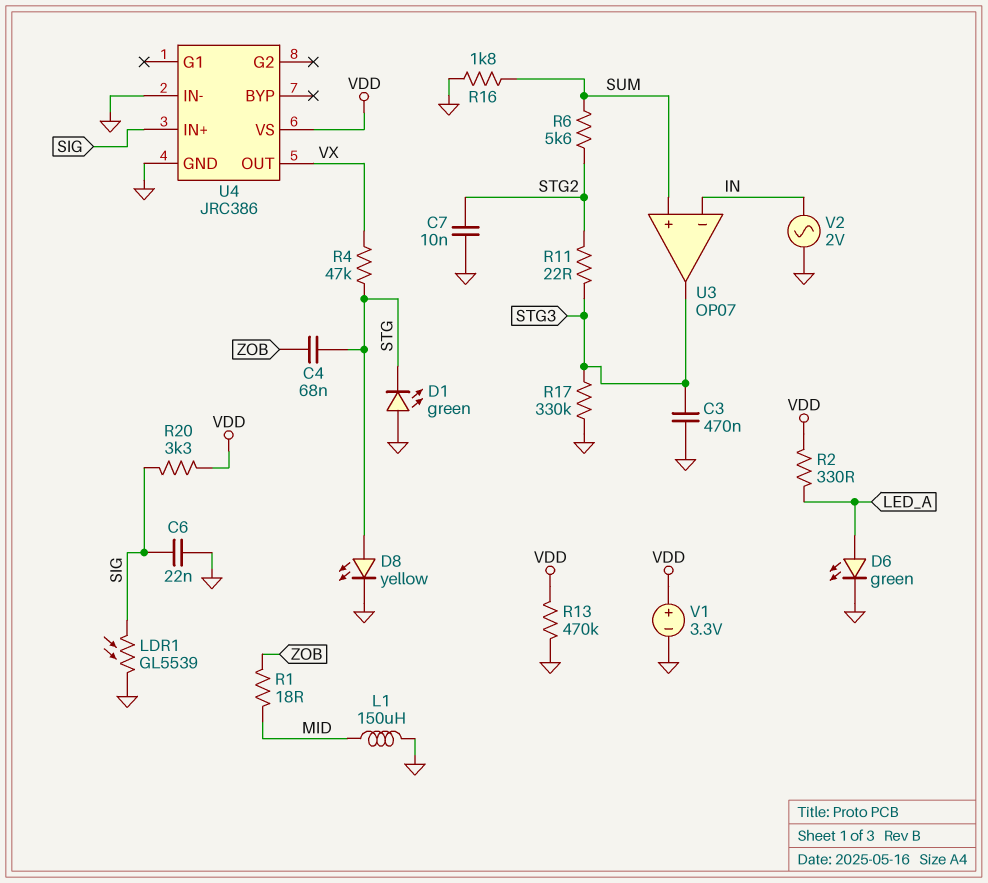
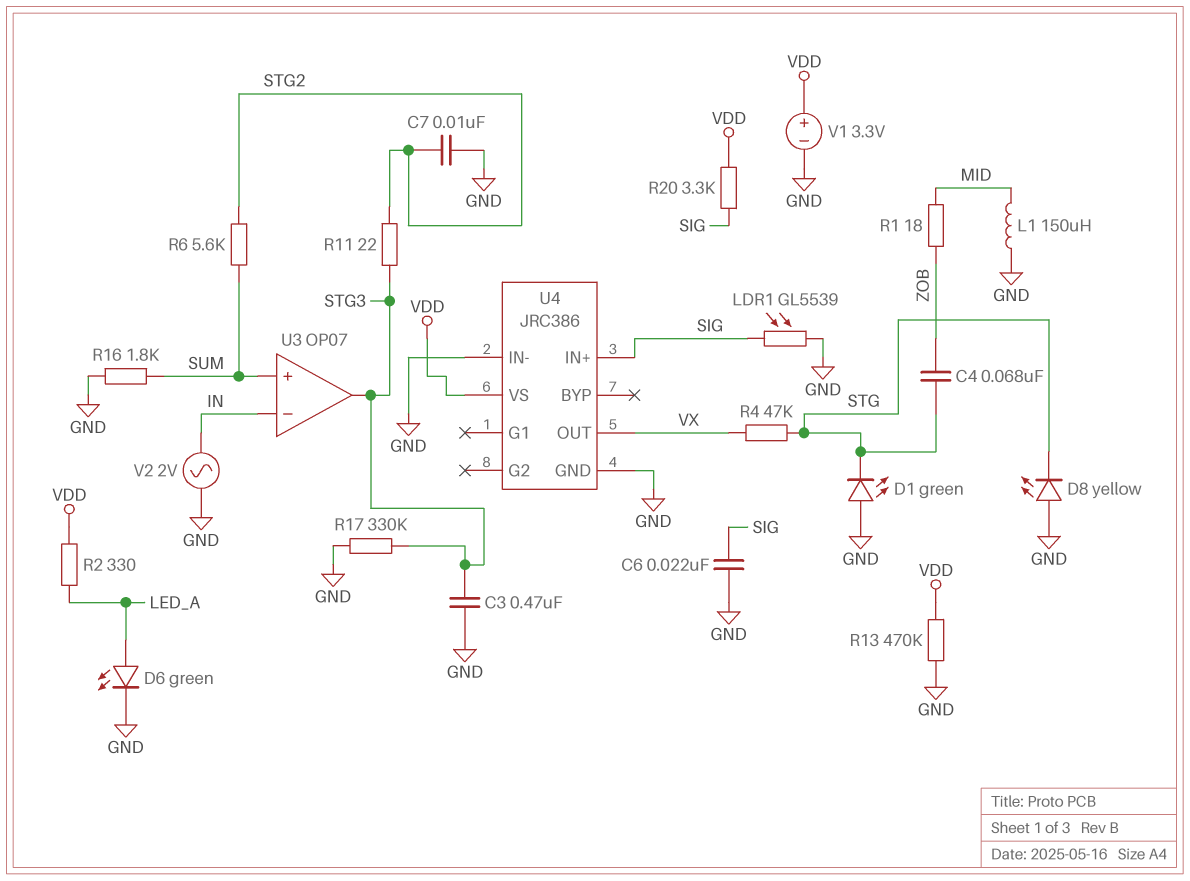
D8: LED yellow (A STG, K GND) -> LED yellow (A GND, K STG)

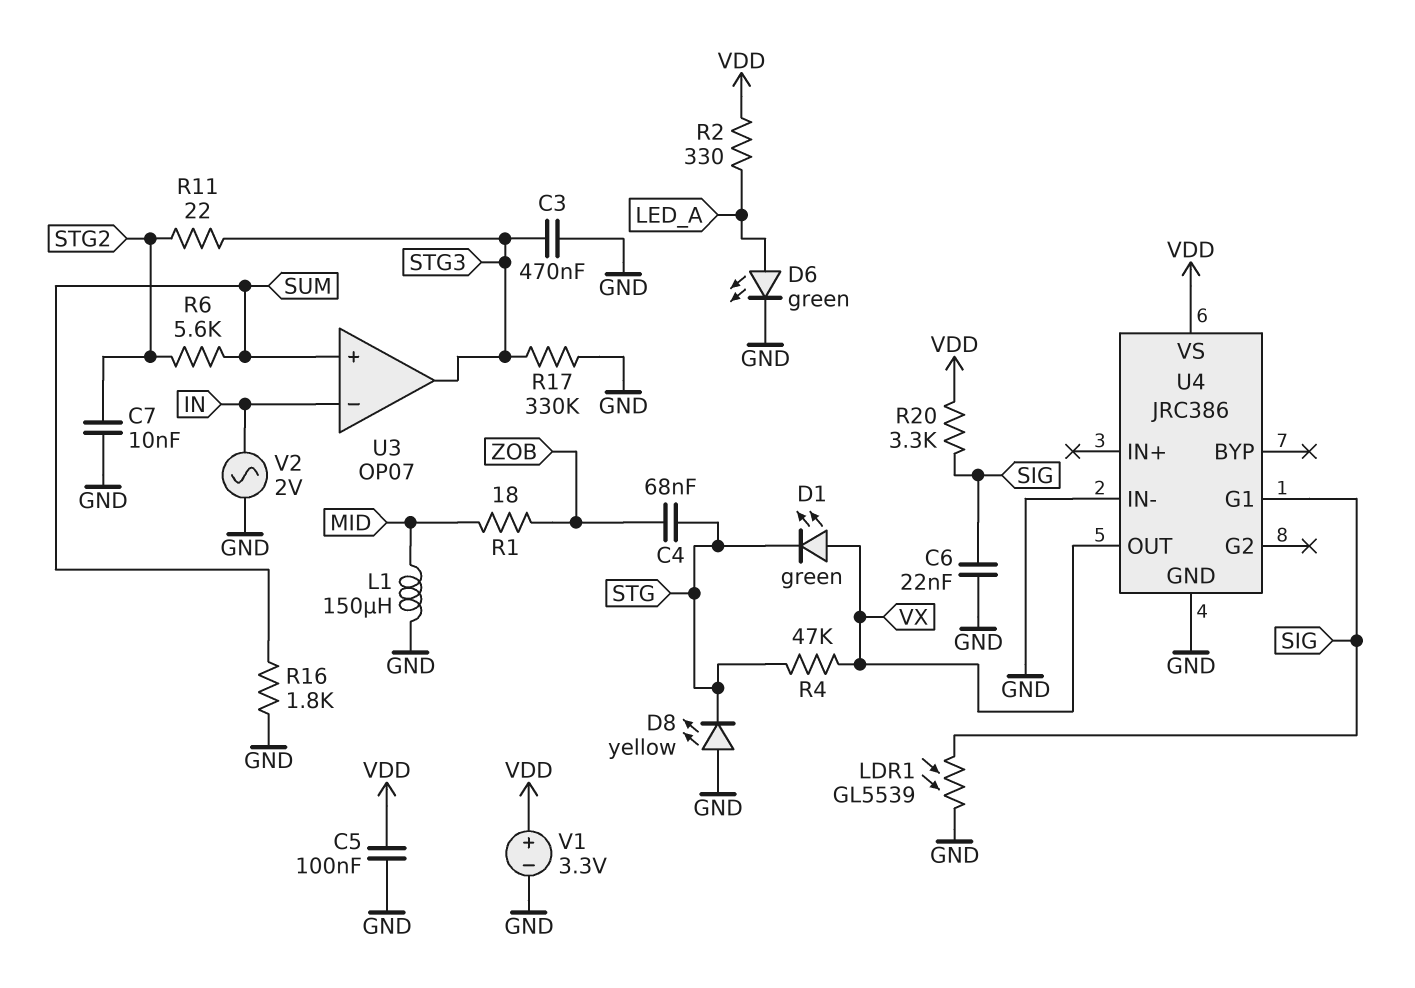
C5: none -> 100nF (GND, VDD)
D1: LED green (A GND, K STG) -> LED green (A VX, K STG)
R13: 470k (GND, VDD) -> none
U4 pin G1: none -> SIG
U4 pin IN+: SIG -> none

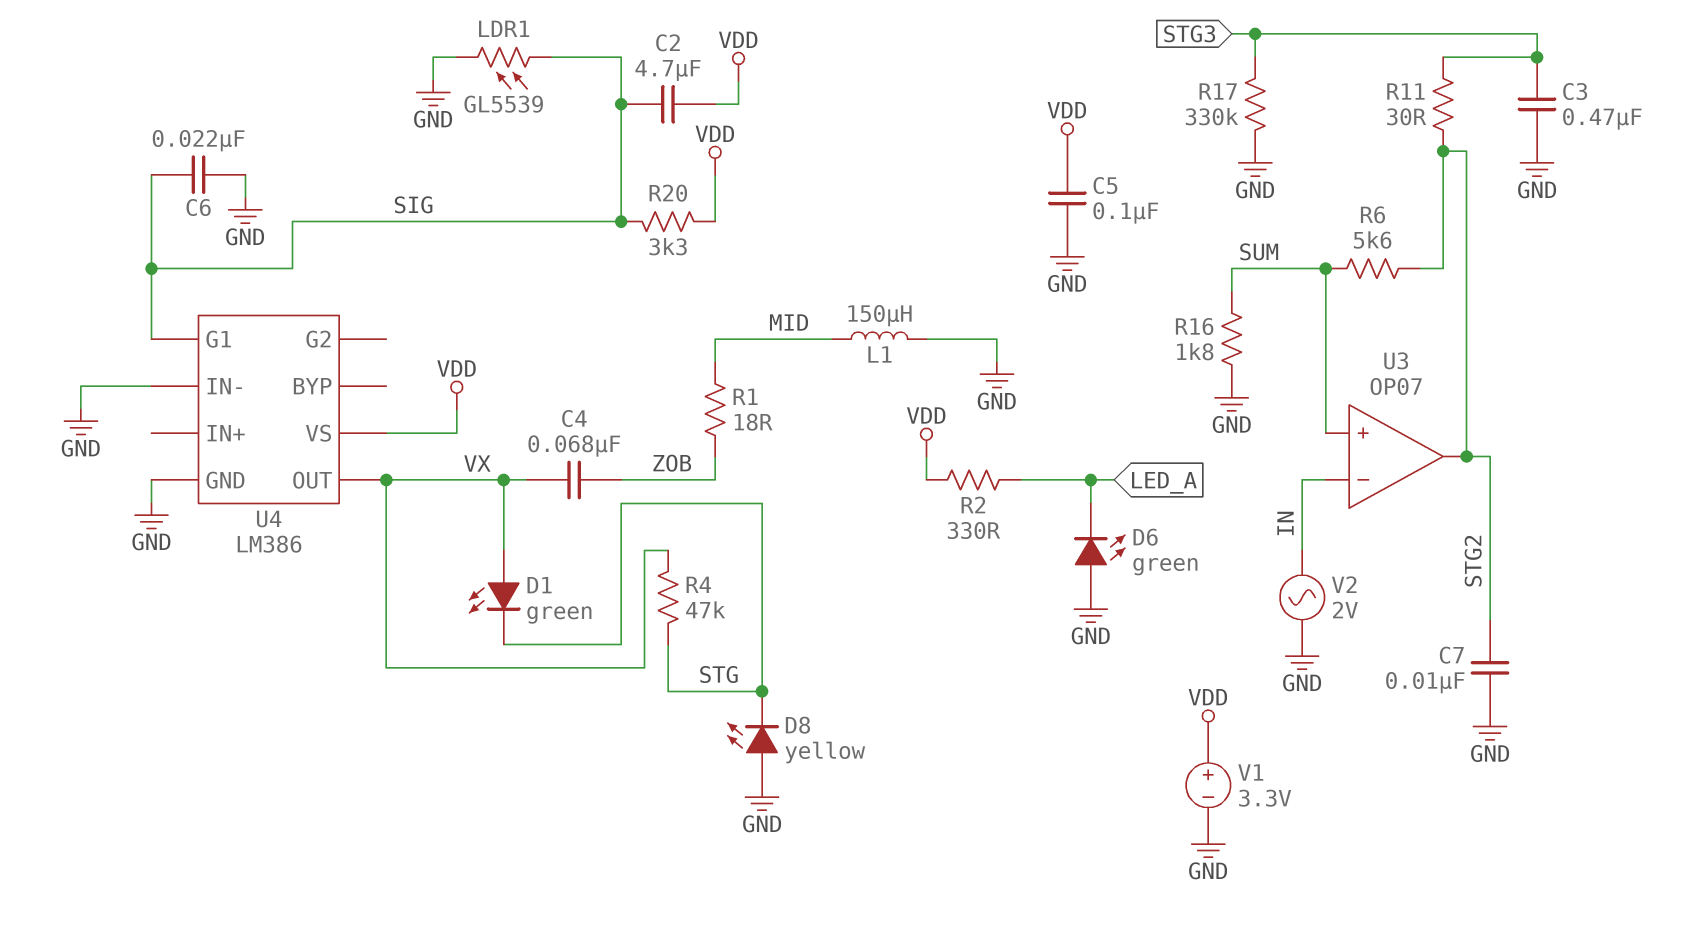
C2: none -> 4.7uF (SIG, VDD)
C4: 68nF (STG, ZOB) -> 68nF (VX, ZOB)
D6: LED green (A LED_A, K GND) -> LED green (A GND, K LED_A)
R11: 22 (STG2, STG3) -> 30 (STG2, STG3)
U3 pin out: STG3 -> STG2
U4: JRC386 -> LM386

